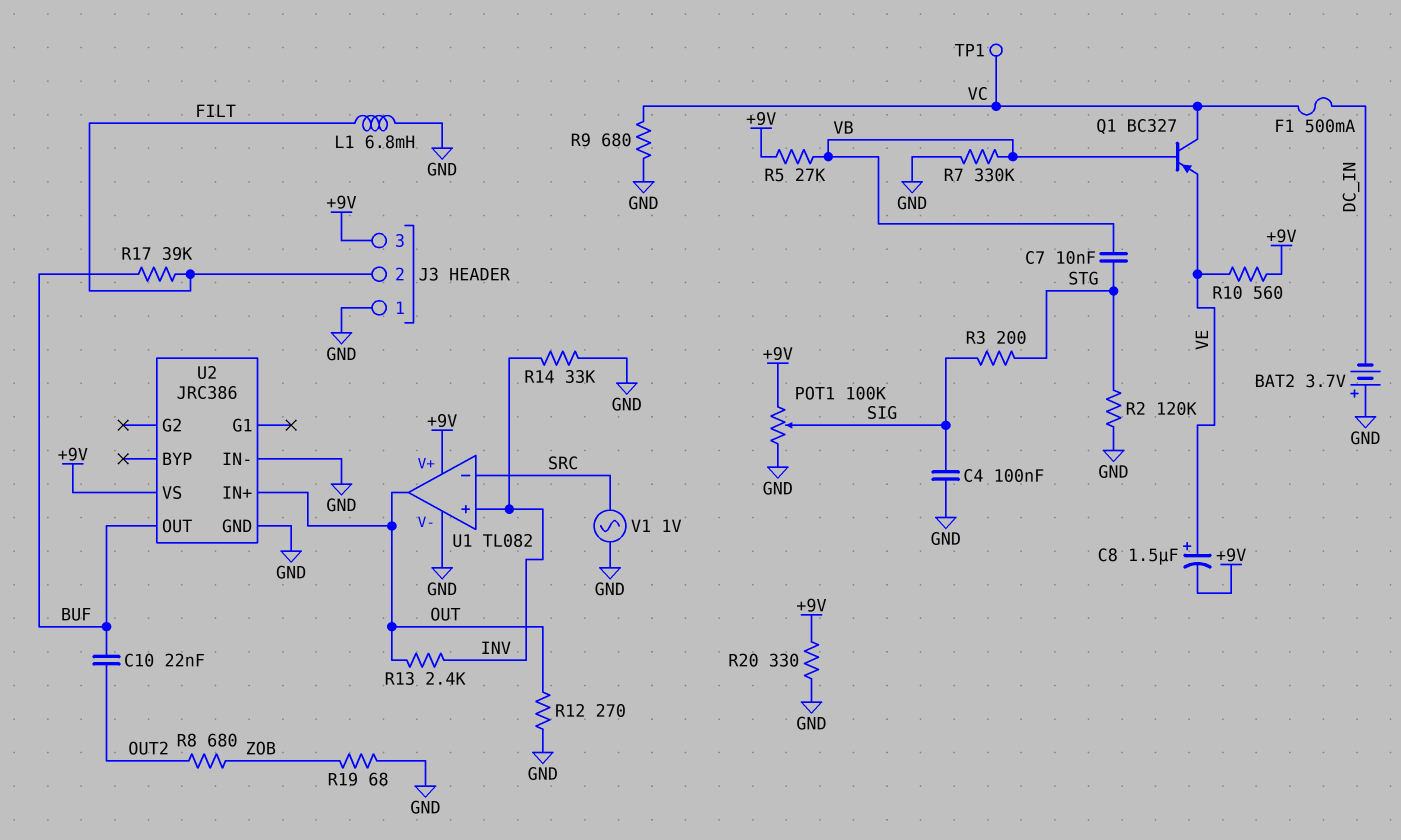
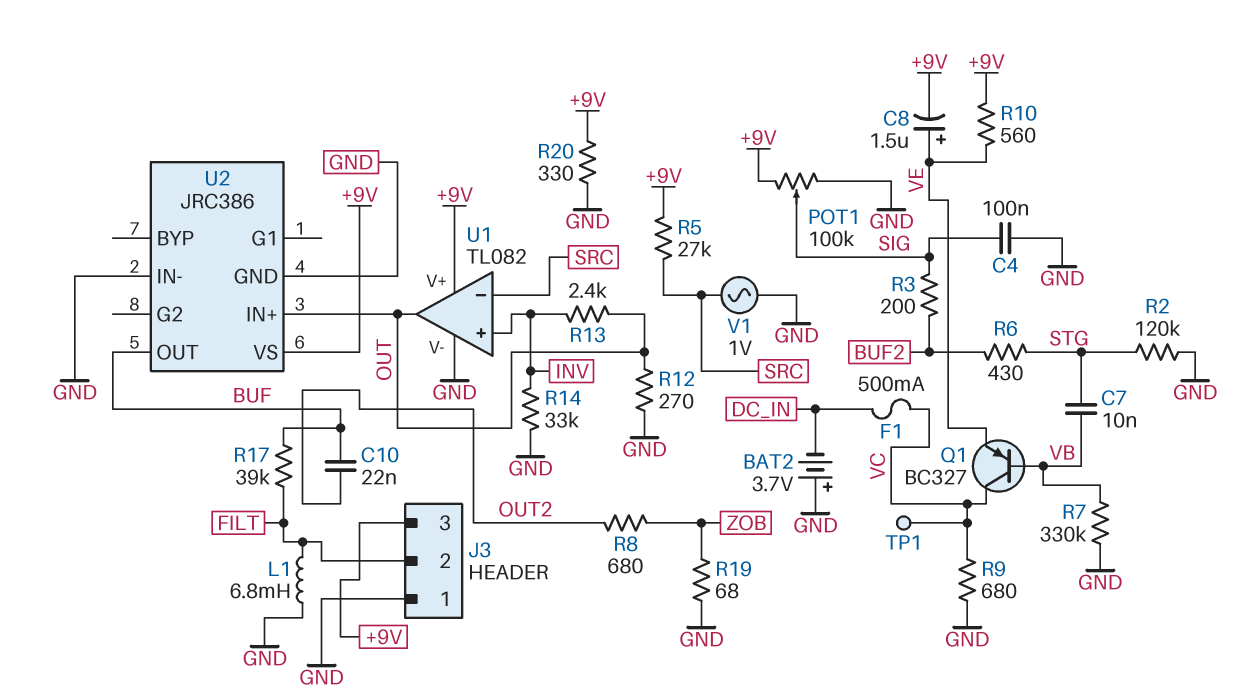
R3: 200 (SIG, STG) -> 200 (BUF2, SIG)
R5: 27k (+9V, VB) -> 27k (+9V, SRC)
R6: none -> 430 (BUF2, STG)

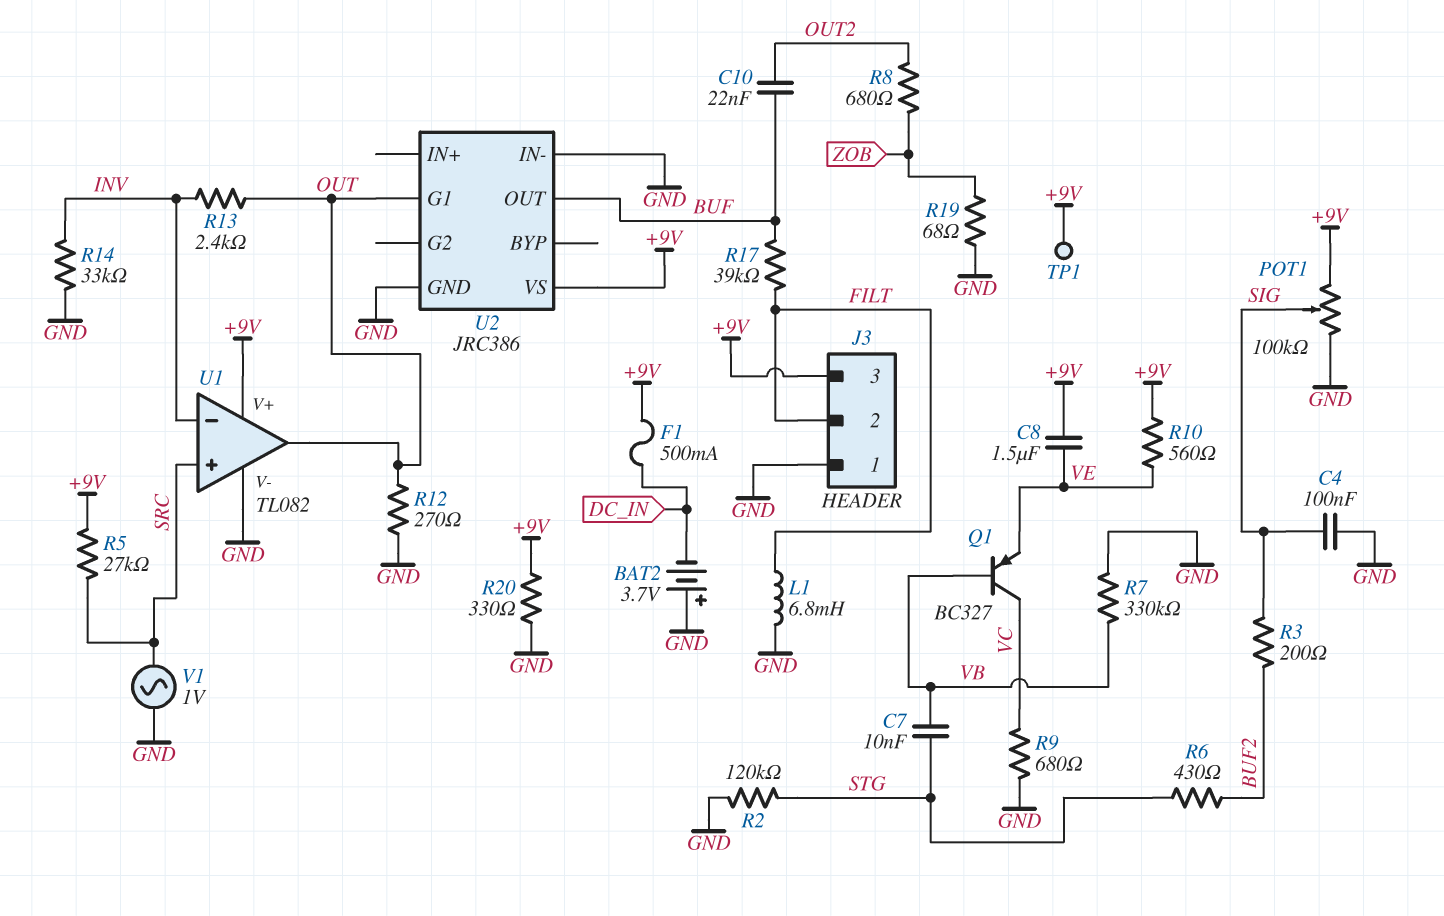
C8: 1.5uF (plus VE, minus +9V) -> 1.5uF (+9V, VE)
F1: 500mA (DC_IN, VC) -> 500mA (+9V, DC_IN)
TP1: test point (VC) -> test point (+9V)
U1 pin in+: INV -> SRC
U1 pin in-: SRC -> INV
U2 pin G1: none -> OUT
U2 pin IN+: OUT -> none

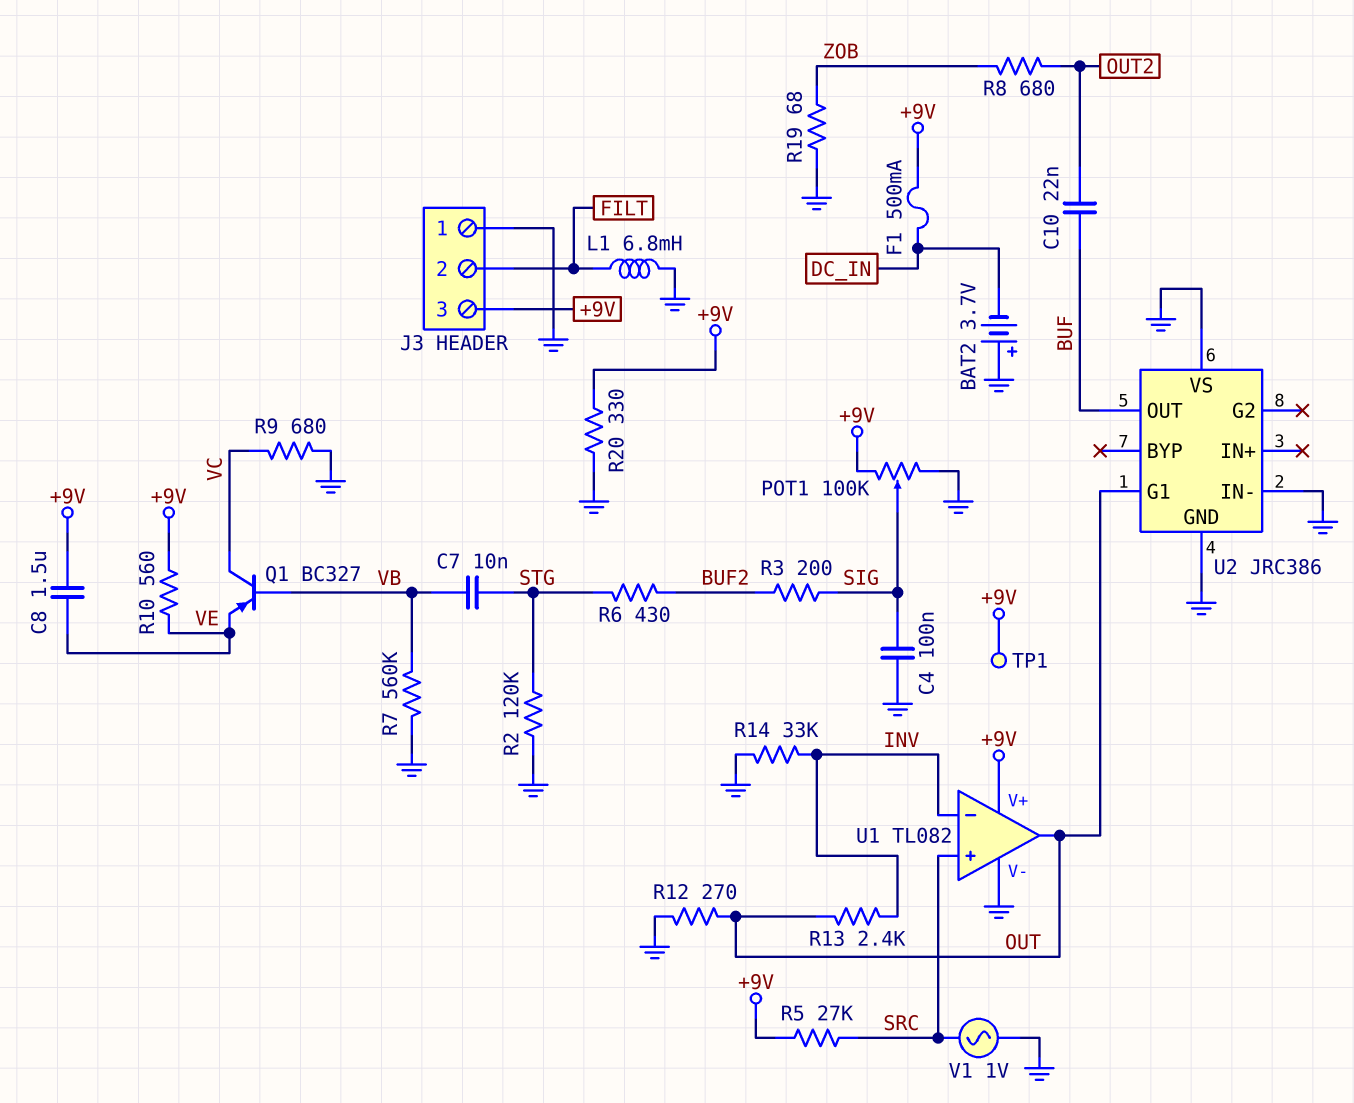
R7: 330k (GND, VB) -> 560k (GND, VB)
R17: 39k (BUF, FILT) -> none
U2 pin VS: +9V -> GND

